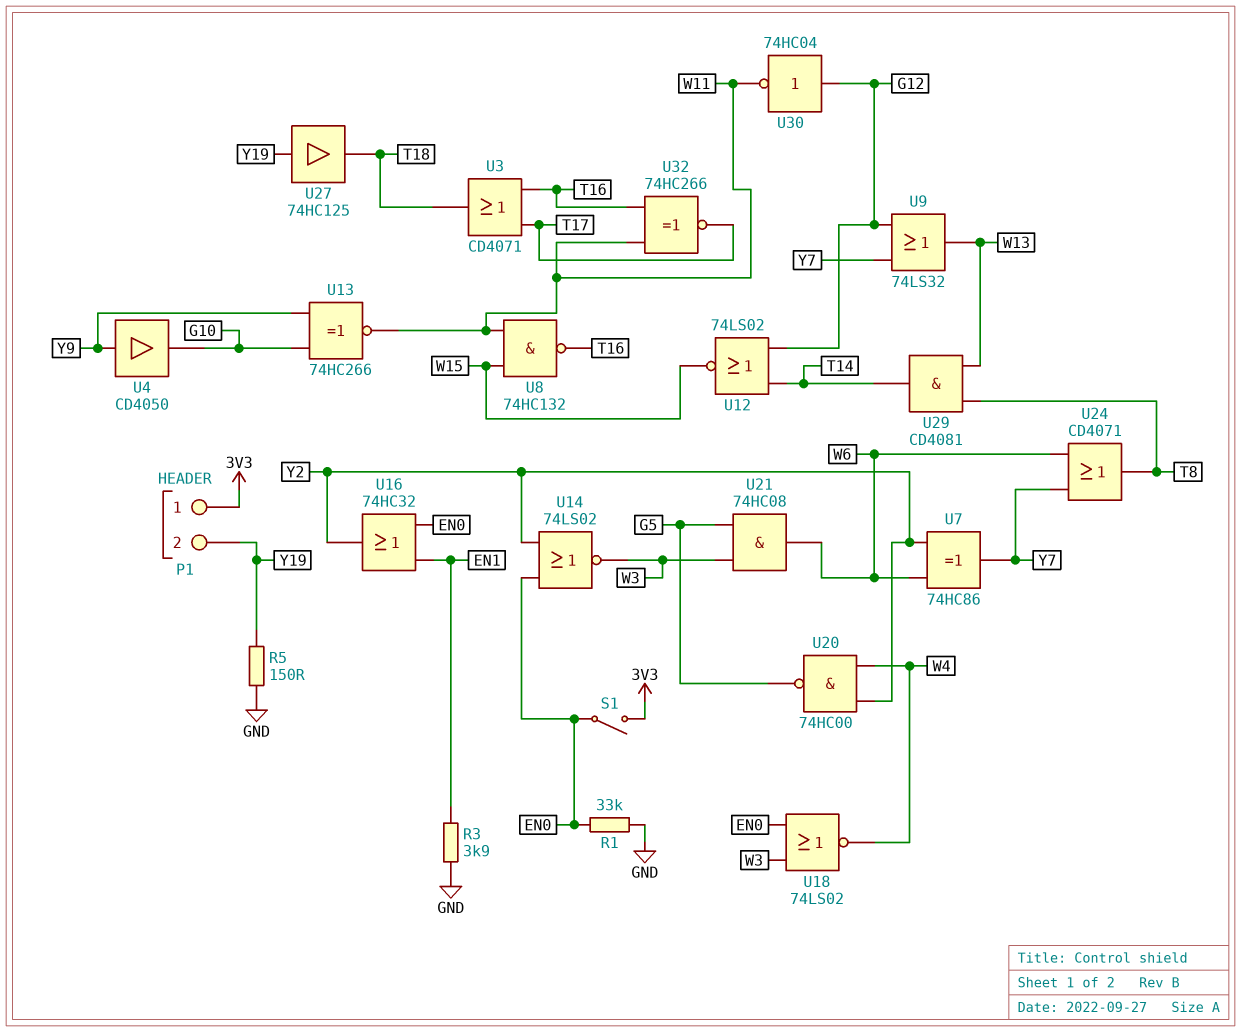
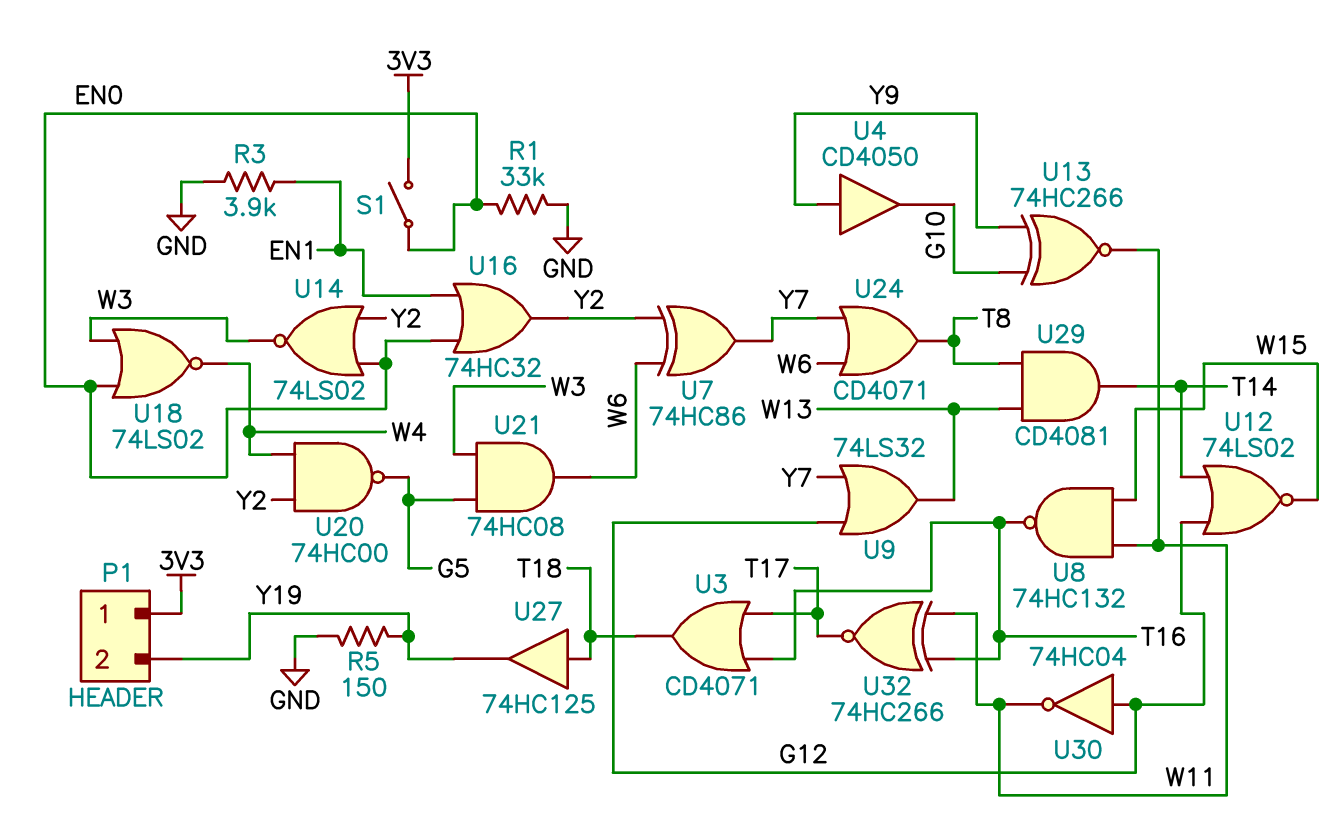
U27: buffer 74HC125 (in Y19, out T18) -> buffer 74HC125 (in T18, out Y19)

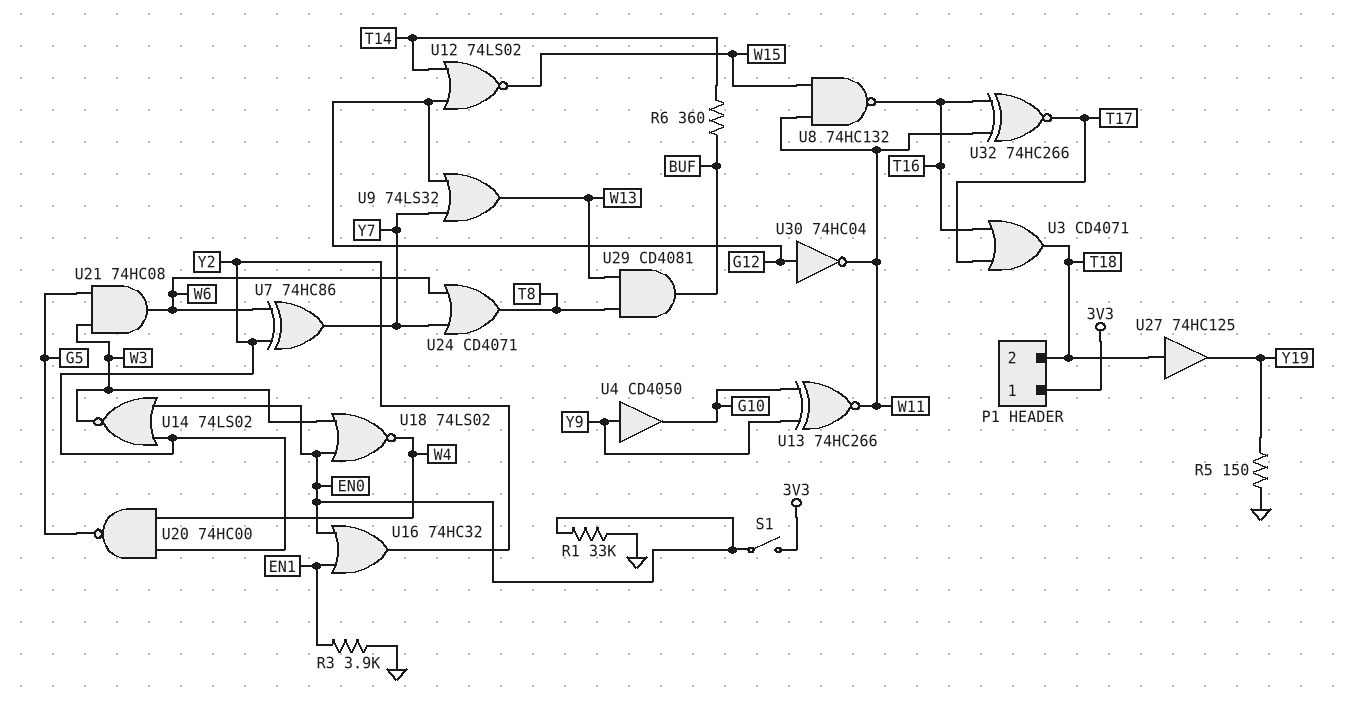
P1 pin 2: Y19 -> T18
R6: none -> 360 (BUF, T14)
U29: AND CD4081 (in T8, in W13, out T14) -> AND CD4081 (in T8, in W13, out BUF)

